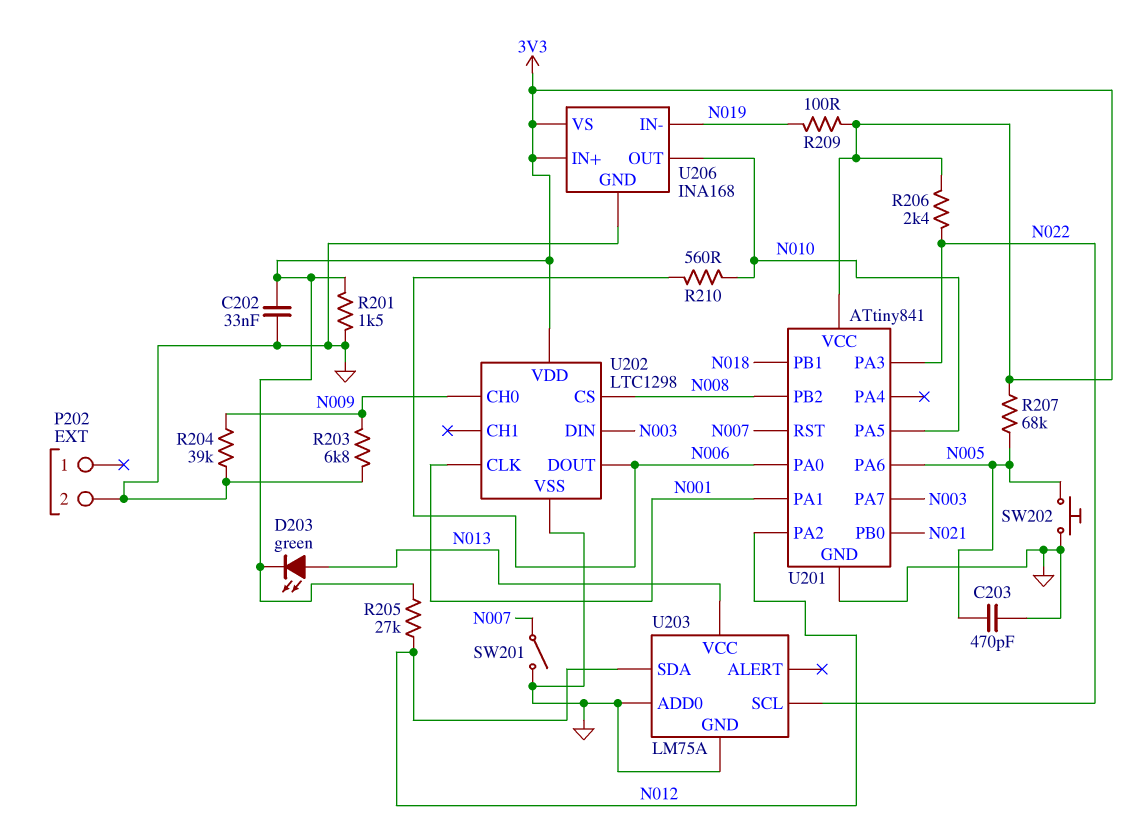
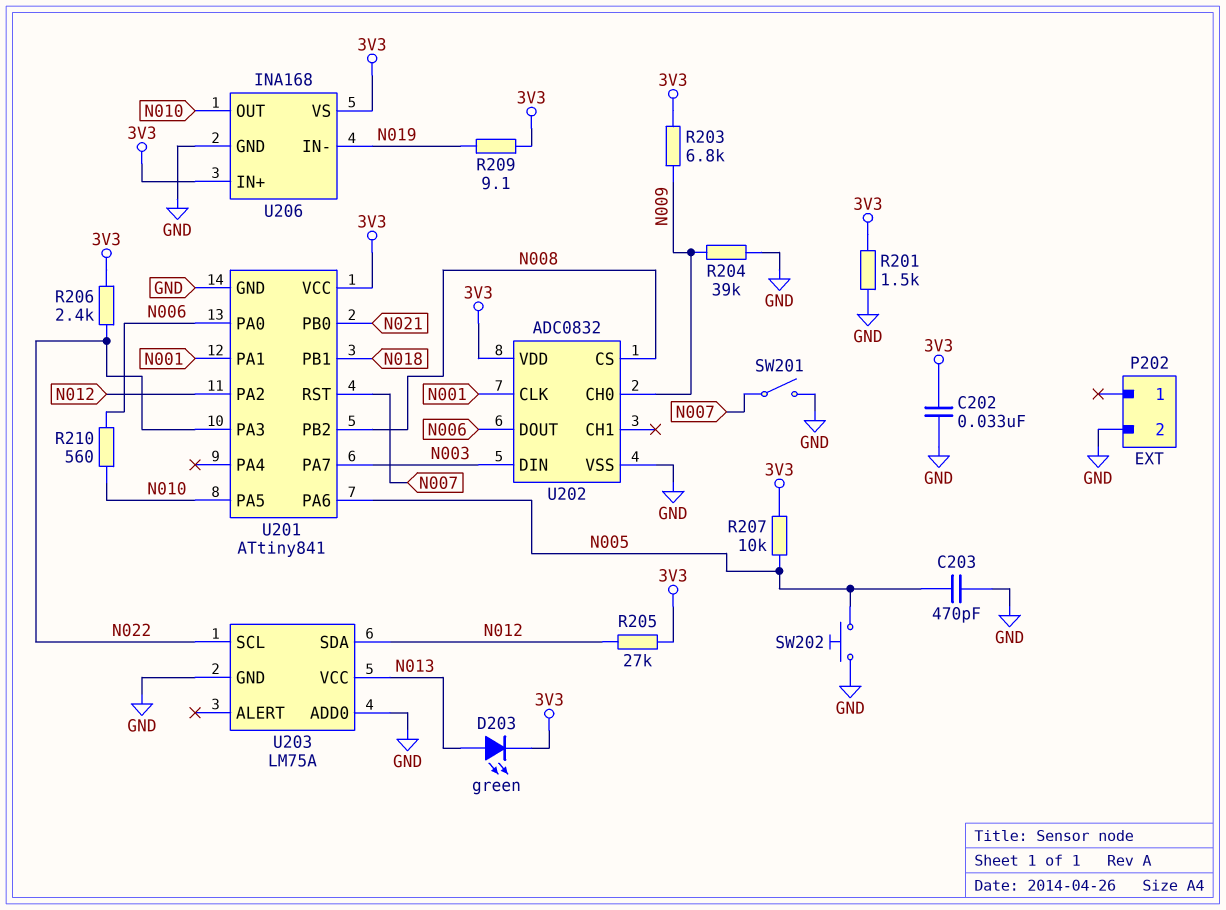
R203: 6.8k (GND, N009) -> 6.8k (3V3, N009)
R207: 68k (3V3, N005) -> 10k (3V3, N005)
R209: 100 (3V3, N019) -> 9.1 (3V3, N019)
U202: LTC1298 -> ADC0832

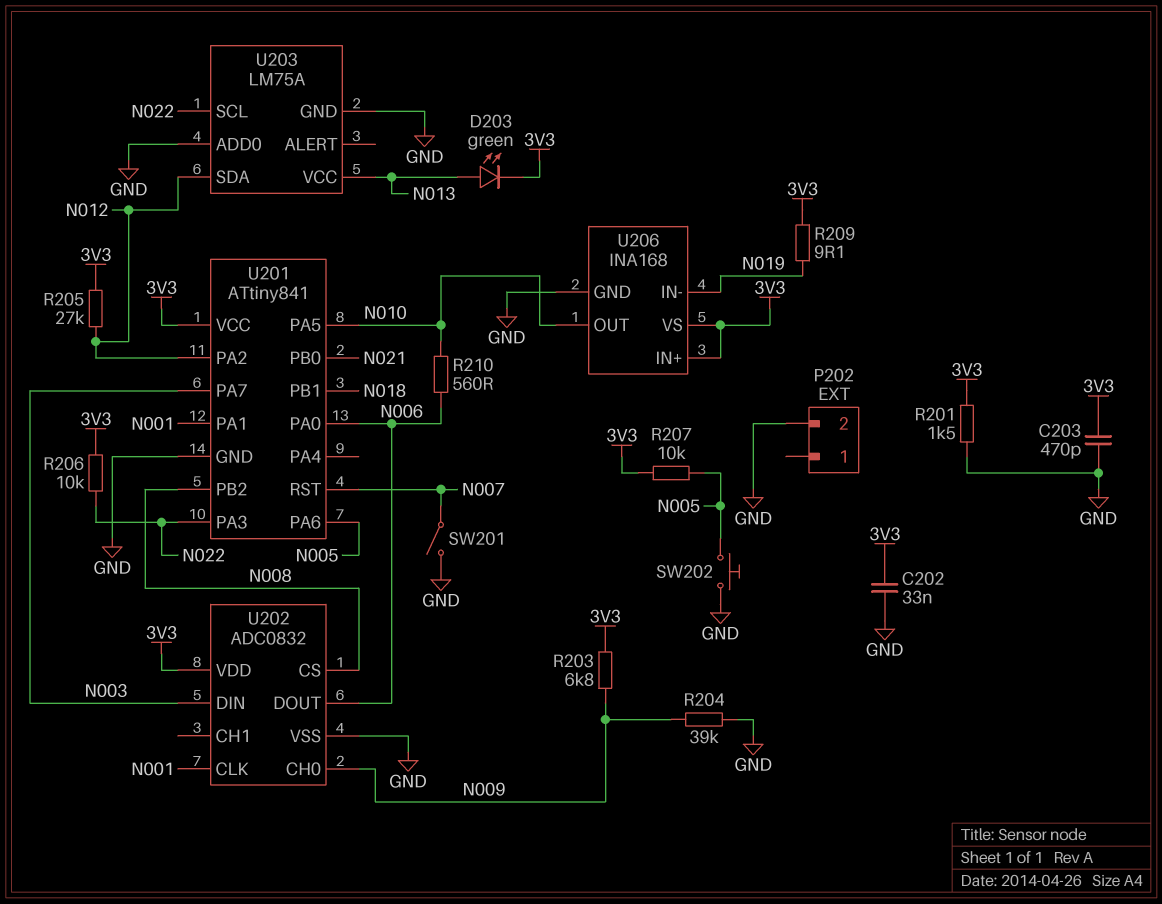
C203: 470pF (GND, N005) -> 470pF (3V3, GND)
R206: 2.4k (3V3, N022) -> 10k (3V3, N022)

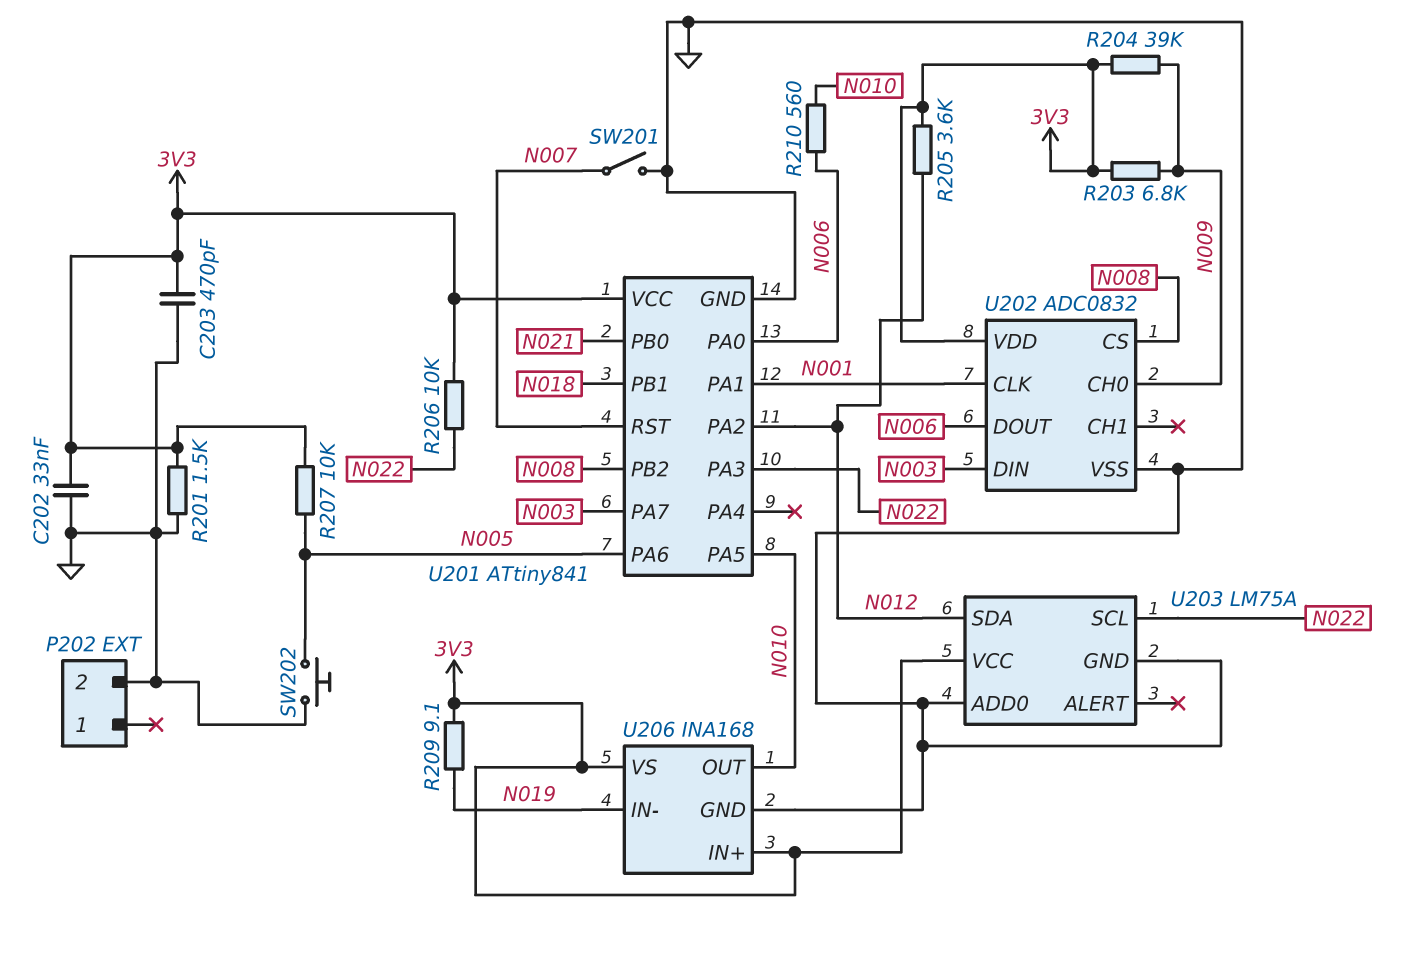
D203: LED green (A N013, K 3V3) -> none
R204: 39k (GND, N009) -> 39k (3V3, N009)
R205: 27k (3V3, N012) -> 3.6k (3V3, N012)
U203 pin VCC: N013 -> 3V3

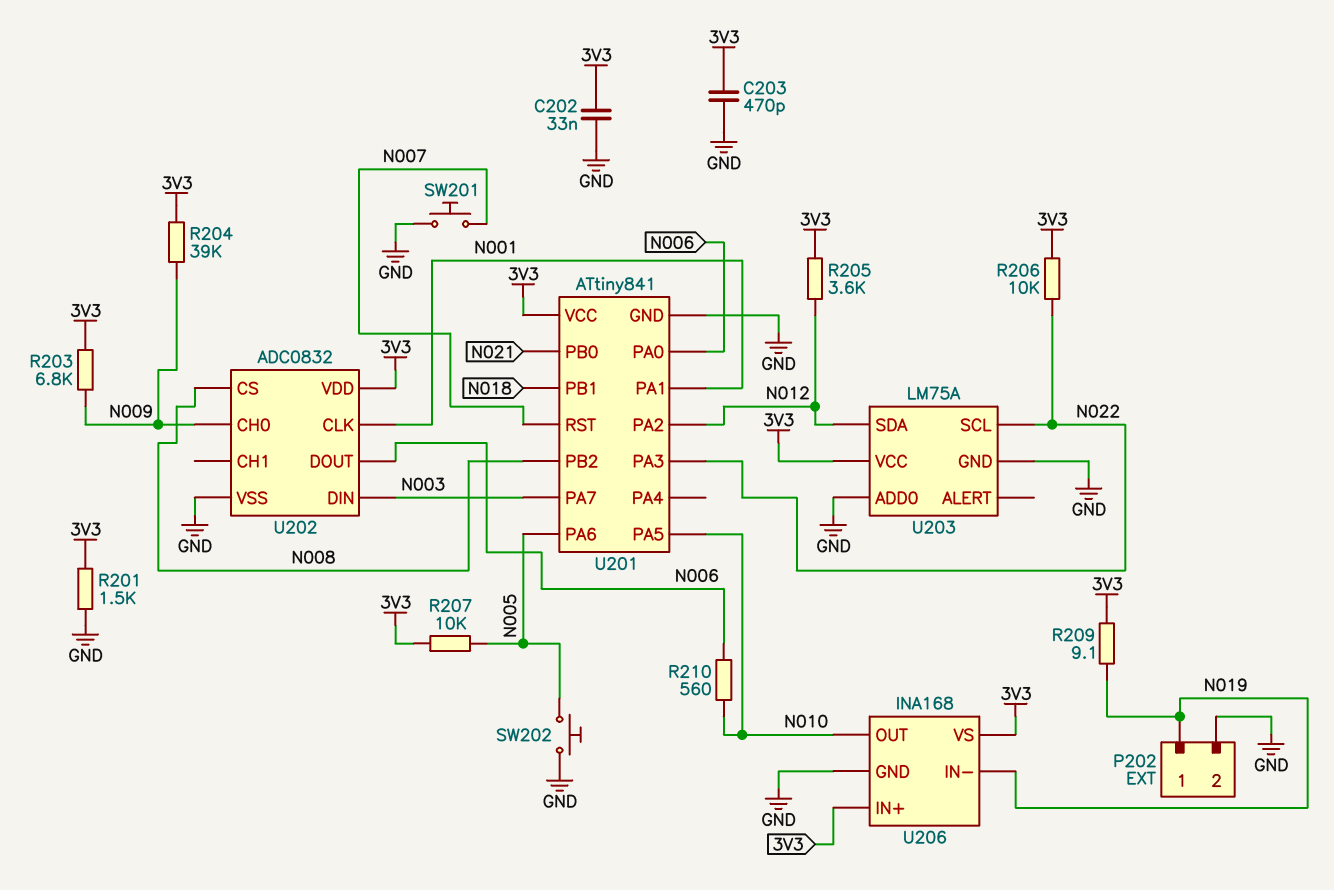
P202 pin 1: none -> N019
SW201: switch (GND, N007) -> button (GND, N007)

